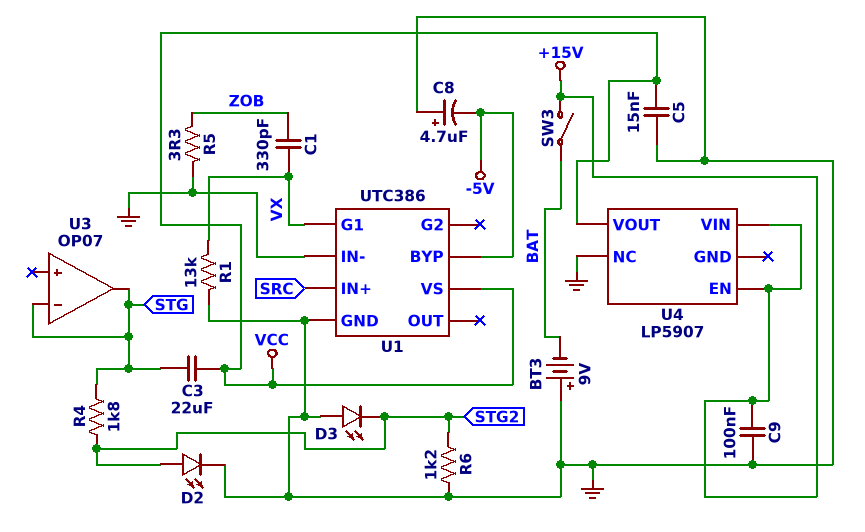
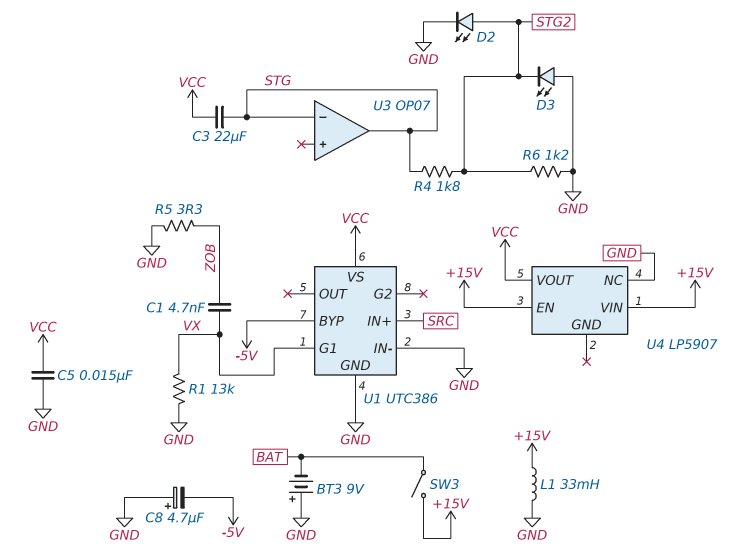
C1: 330pF (VX, ZOB) -> 4.7nF (VX, ZOB)
C9: 100nF (+15V, GND) -> none
L1: none -> 33mH (+15V, GND)

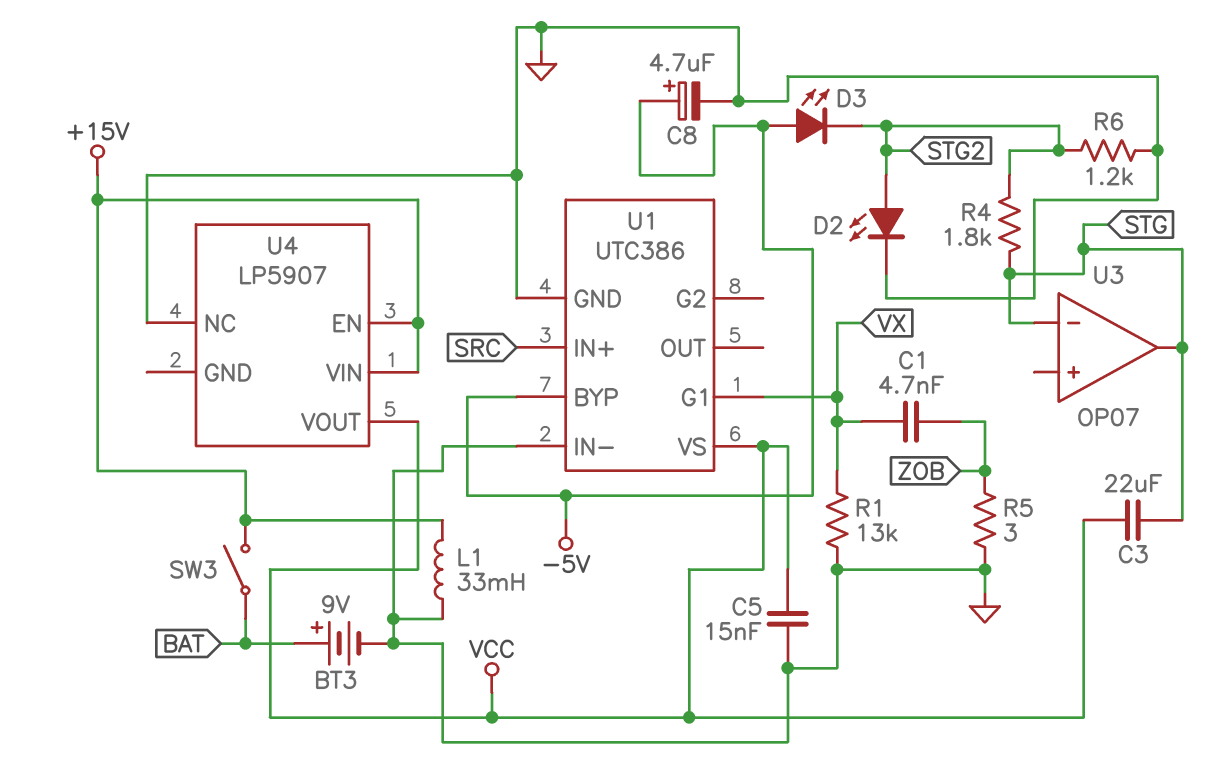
BT3: 9V (plus GND, minus BAT) -> 9V (plus BAT, minus GND)
C8: 4.7uF (plus GND, minus -5V) -> 4.7uF (plus -5V, minus GND)
D3: LED (A GND, K STG2) -> LED (A -5V, K STG2)
R5: 3.3 (GND, ZOB) -> 3 (GND, ZOB)

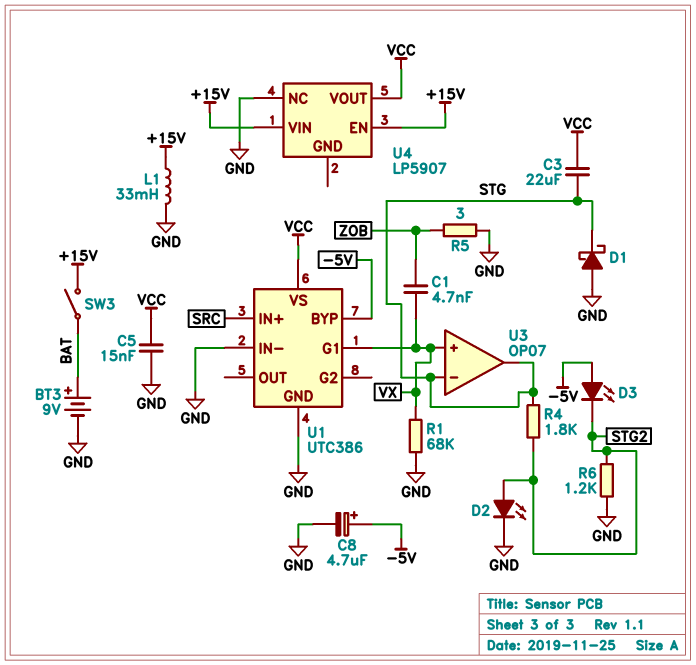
D1: none -> schottky (A GND, K STG)
R1: 13k (GND, VX) -> 68k (GND, VX)
U3 pin in+: none -> VX

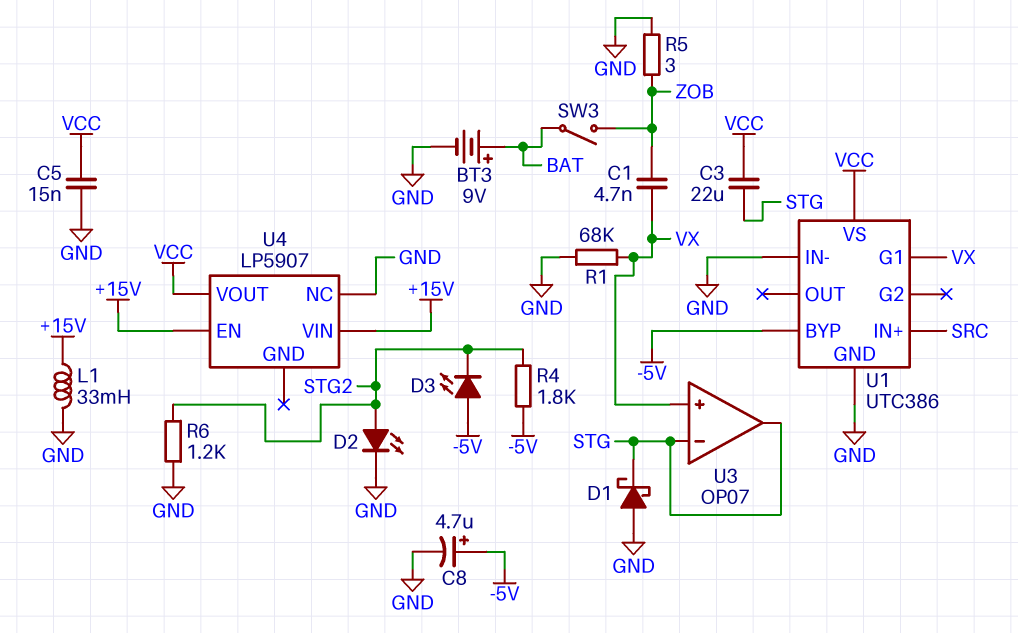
R4: 1.8k (STG, STG2) -> 1.8k (-5V, STG2)
SW3: switch (+15V, BAT) -> switch (BAT, ZOB)

